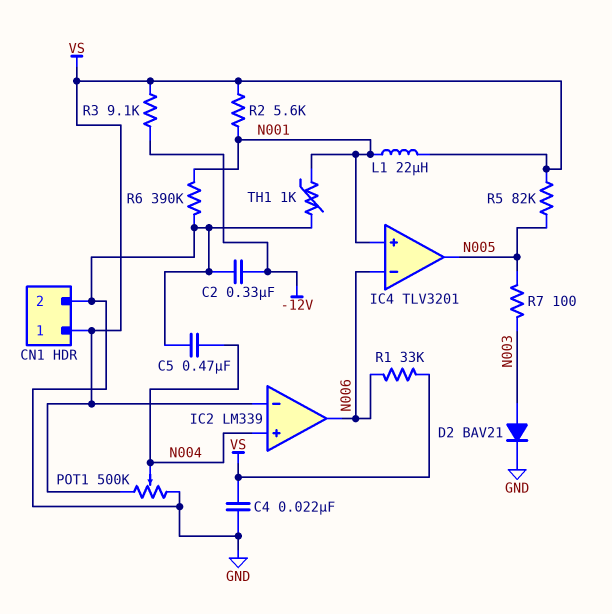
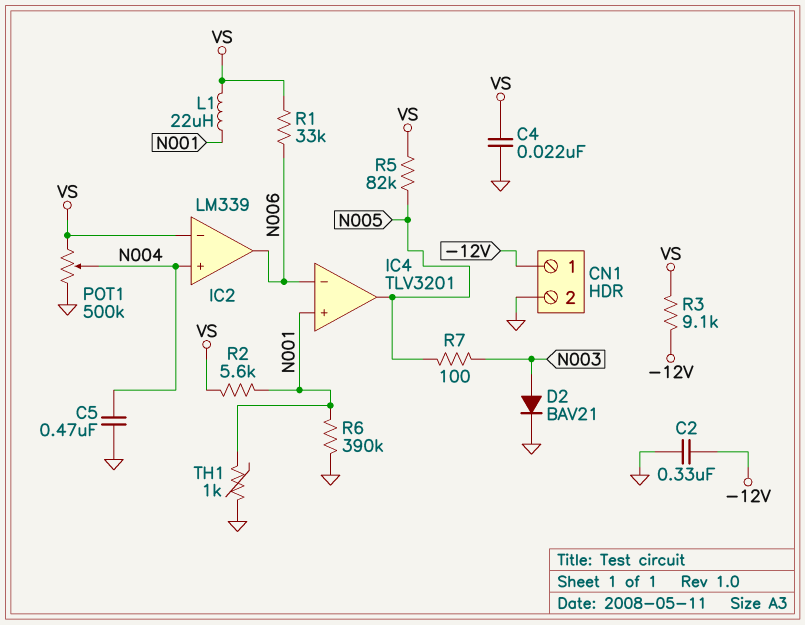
CN1 pin 1: VS -> -12V

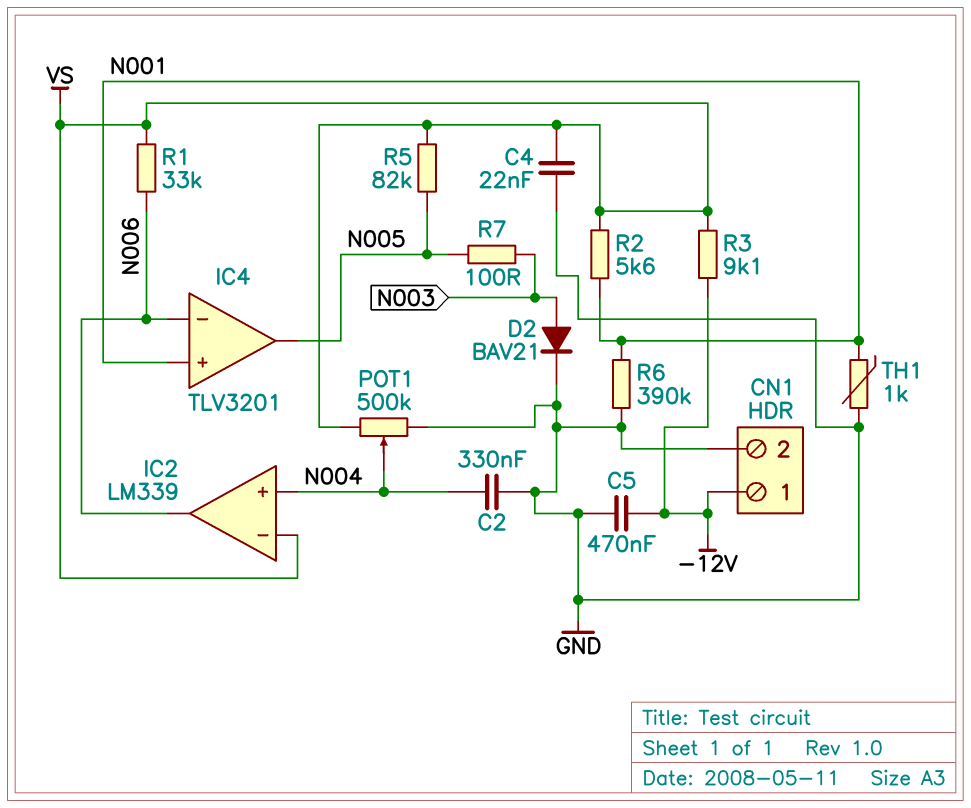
C2: 330nF (-12V, GND) -> 330nF (GND, N004)
C5: 470nF (GND, N004) -> 470nF (-12V, GND)
L1: 22uH (N001, VS) -> none

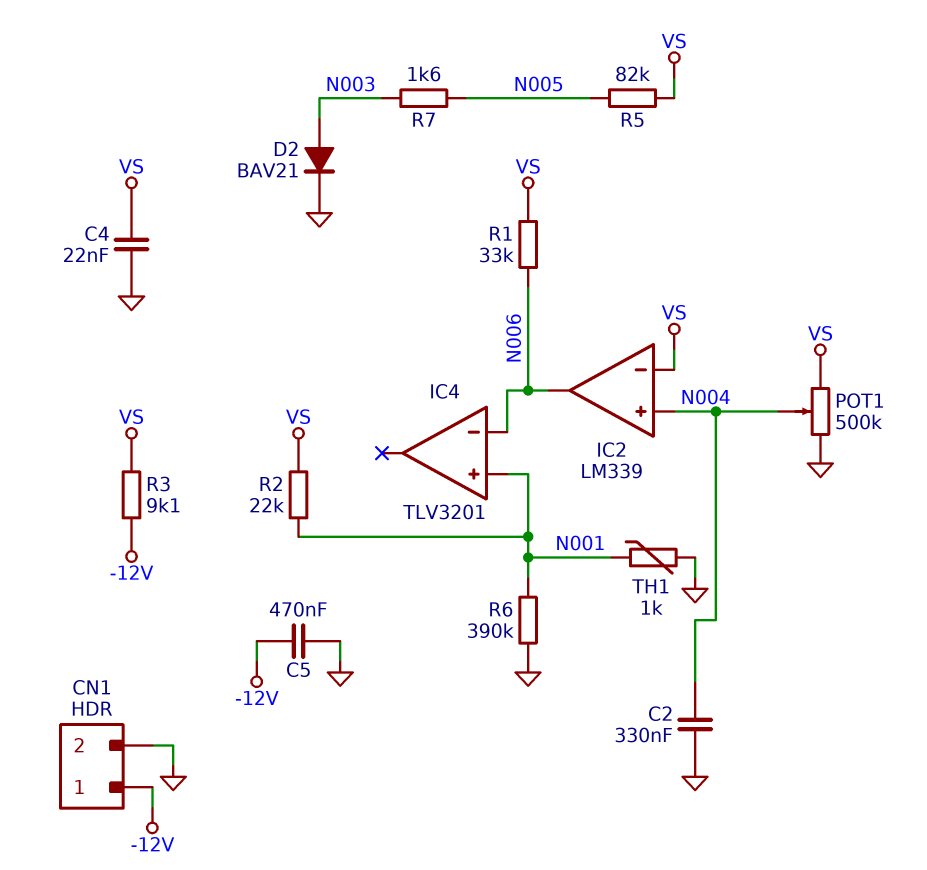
IC4 pin out: N005 -> none
R2: 5.6k (N001, VS) -> 22k (N001, VS)
R7: 100 (N003, N005) -> 1.6k (N003, N005)

